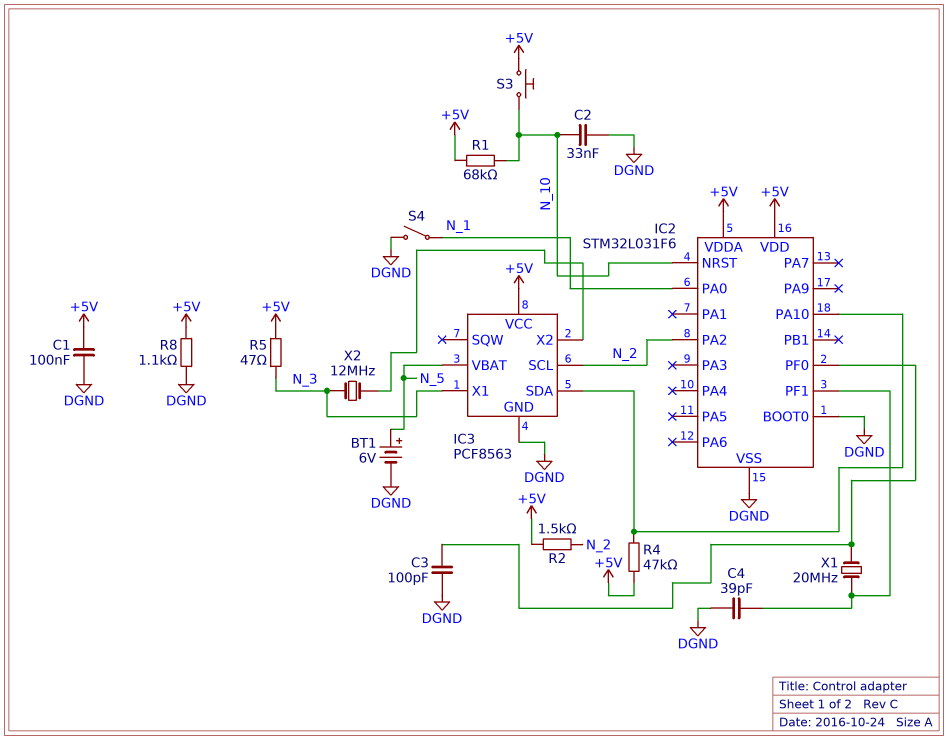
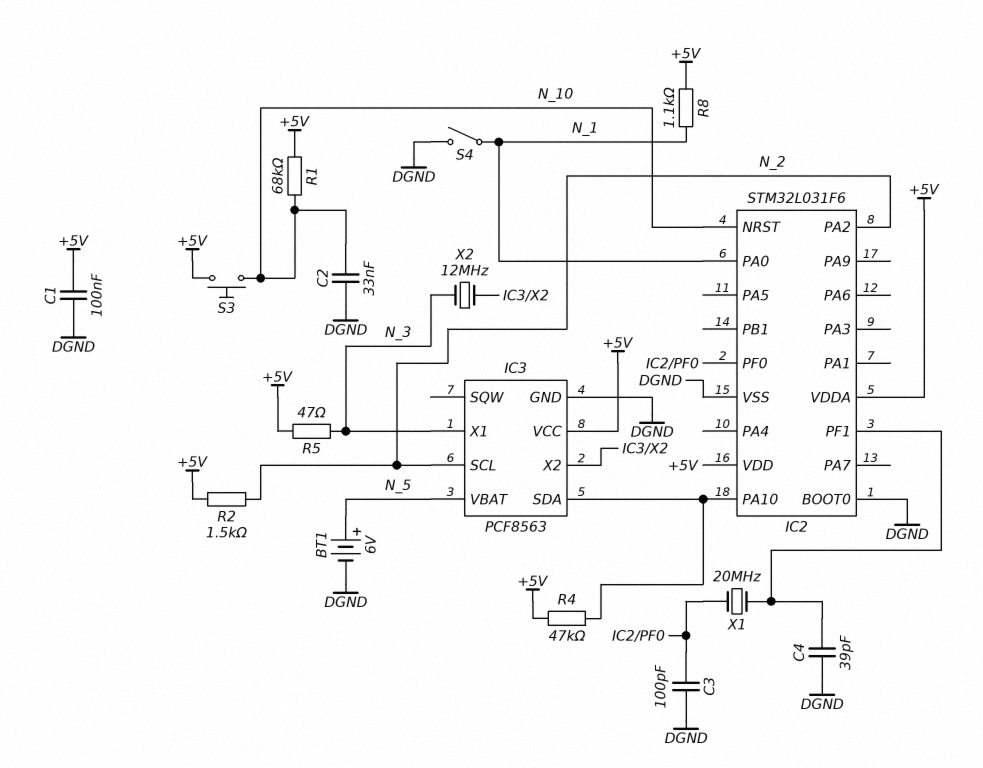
R8: 1.1k (+5V, DGND) -> 1.1k (+5V, N_1)

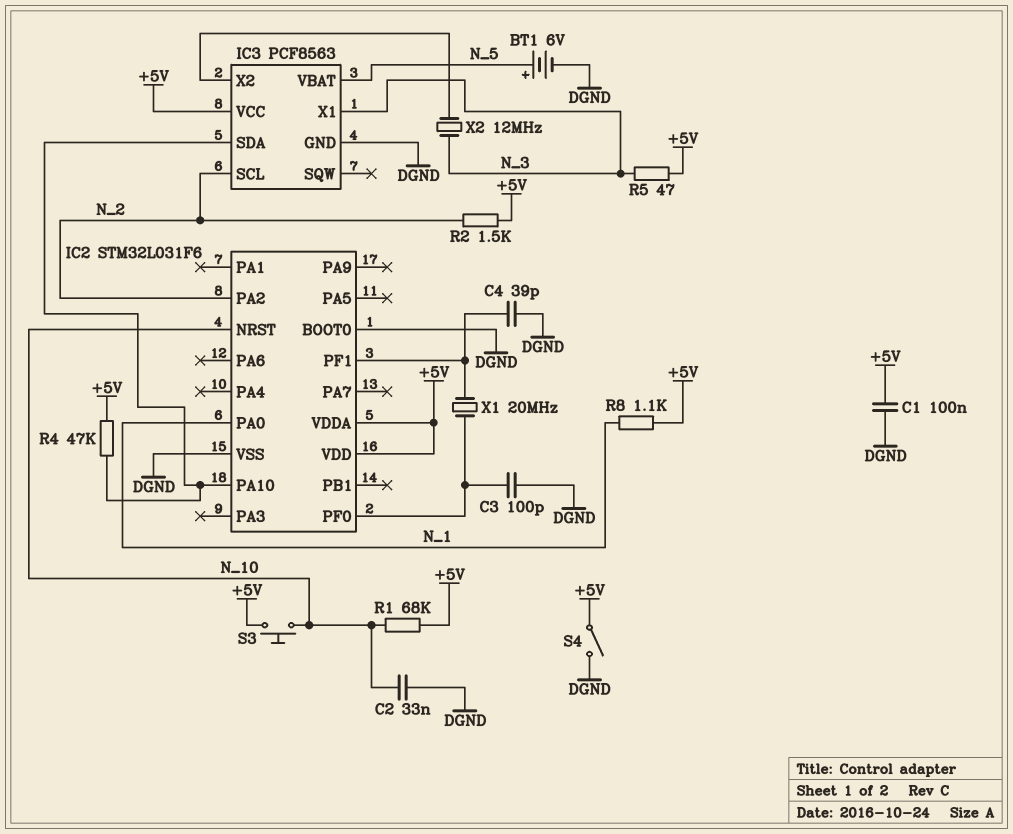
S4: switch (DGND, N_1) -> switch (+5V, DGND)

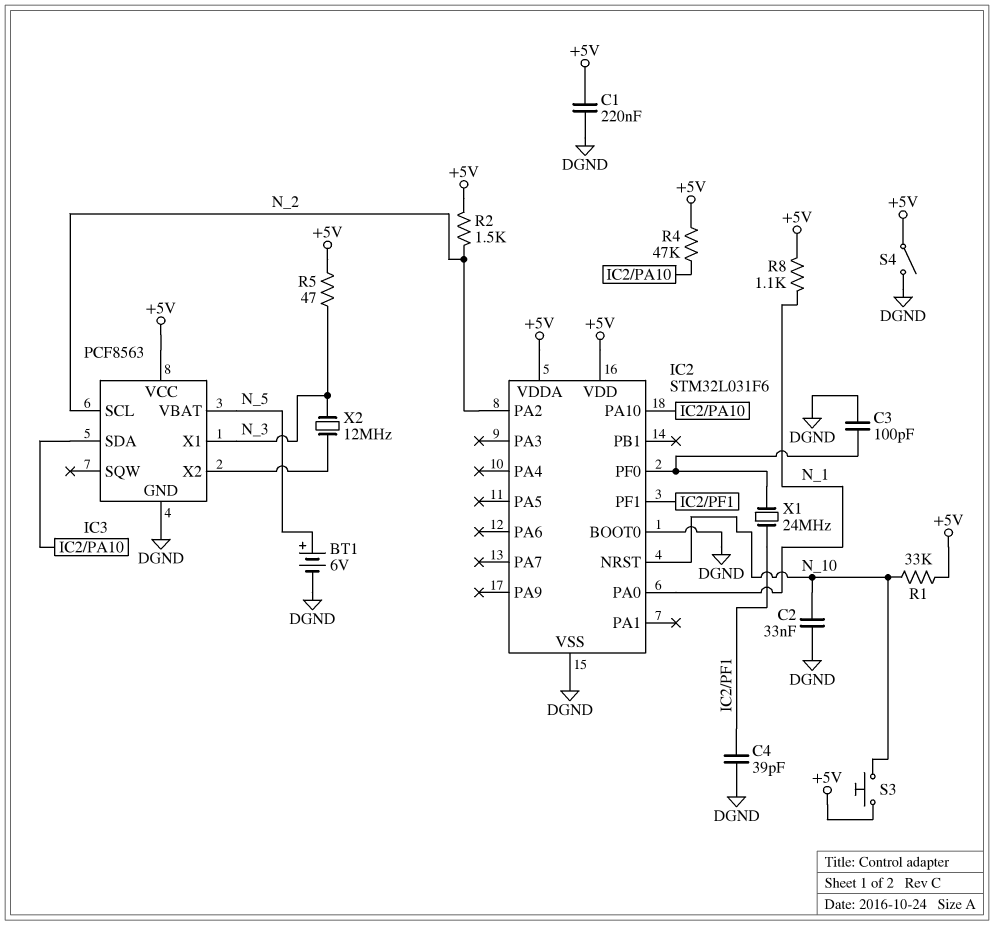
C1: 100nF (+5V, DGND) -> 220nF (+5V, DGND)
R1: 68k (+5V, N_10) -> 33k (+5V, N_10)
X1: 20MHz (IC2/PF0, IC2/PF1) -> 24MHz (IC2/PF0, IC2/PF1)

